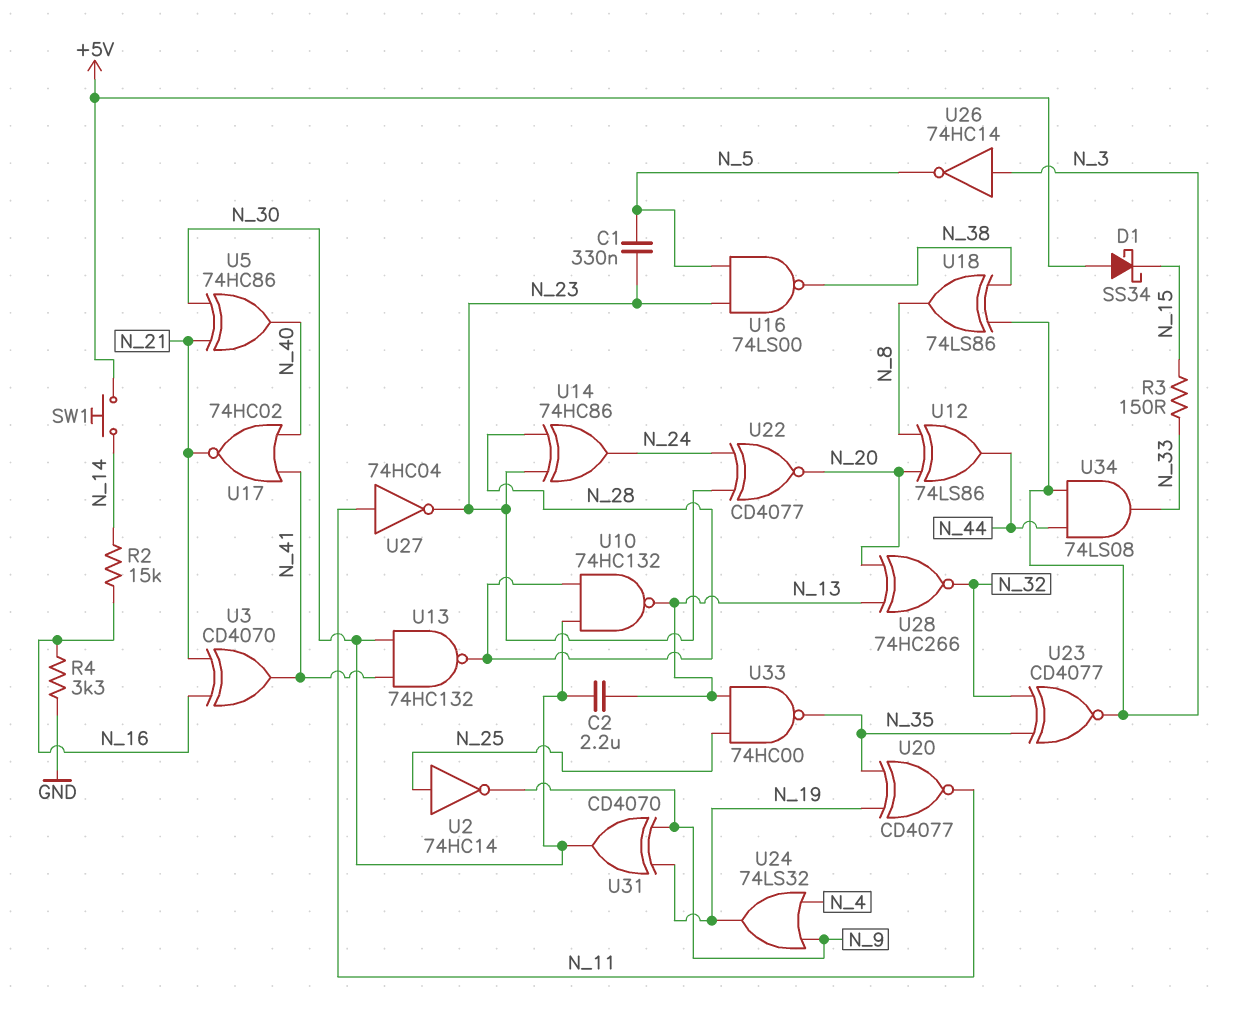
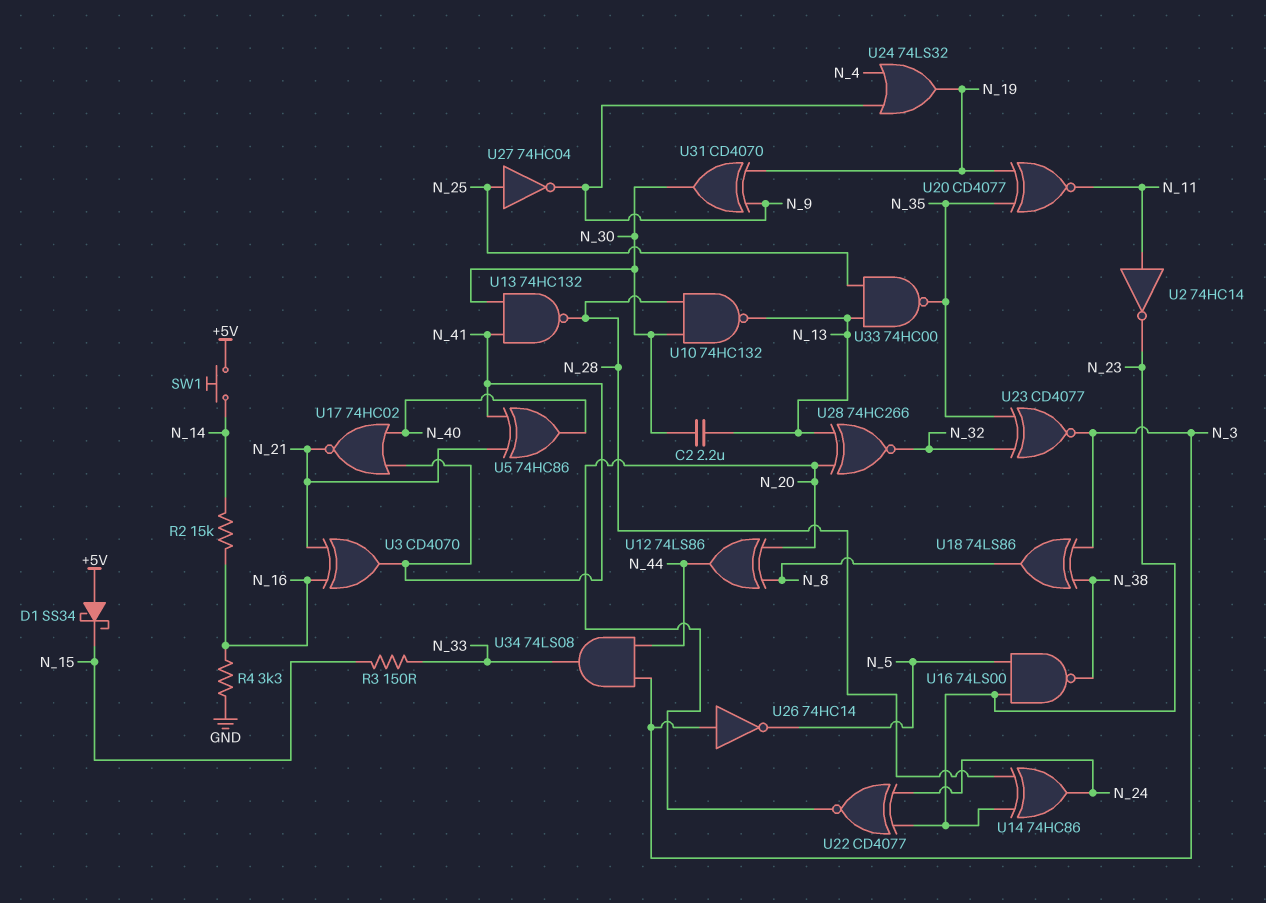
C1: 330nF (N_5, N_23) -> none
U2: NOT 74HC14 (in N_25, out N_9) -> NOT 74HC14 (in N_11, out N_23)
U5: XOR 74HC86 (in N_21, in N_30, out N_40) -> XOR 74HC86 (in N_21, in N_41, out N_40)
U27: NOT 74HC04 (in N_11, out N_23) -> NOT 74HC04 (in N_25, out N_9)

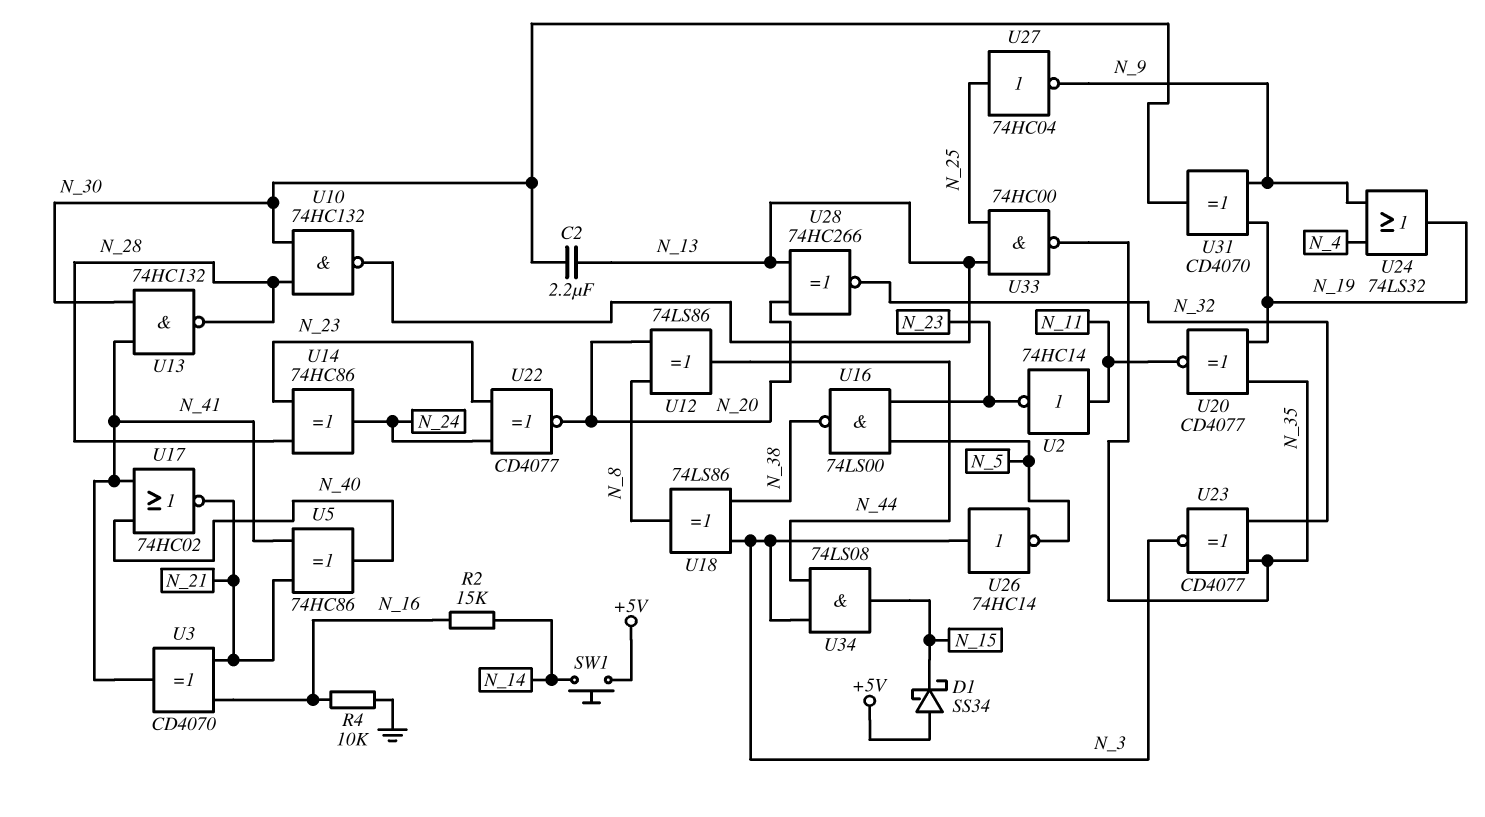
R3: 150 (N_15, N_33) -> none
R4: 3.3k (GND, N_16) -> 10k (GND, N_16)
U34: AND 74LS08 (in N_3, in N_44, out N_33) -> AND 74LS08 (in N_3, in N_44, out N_15)

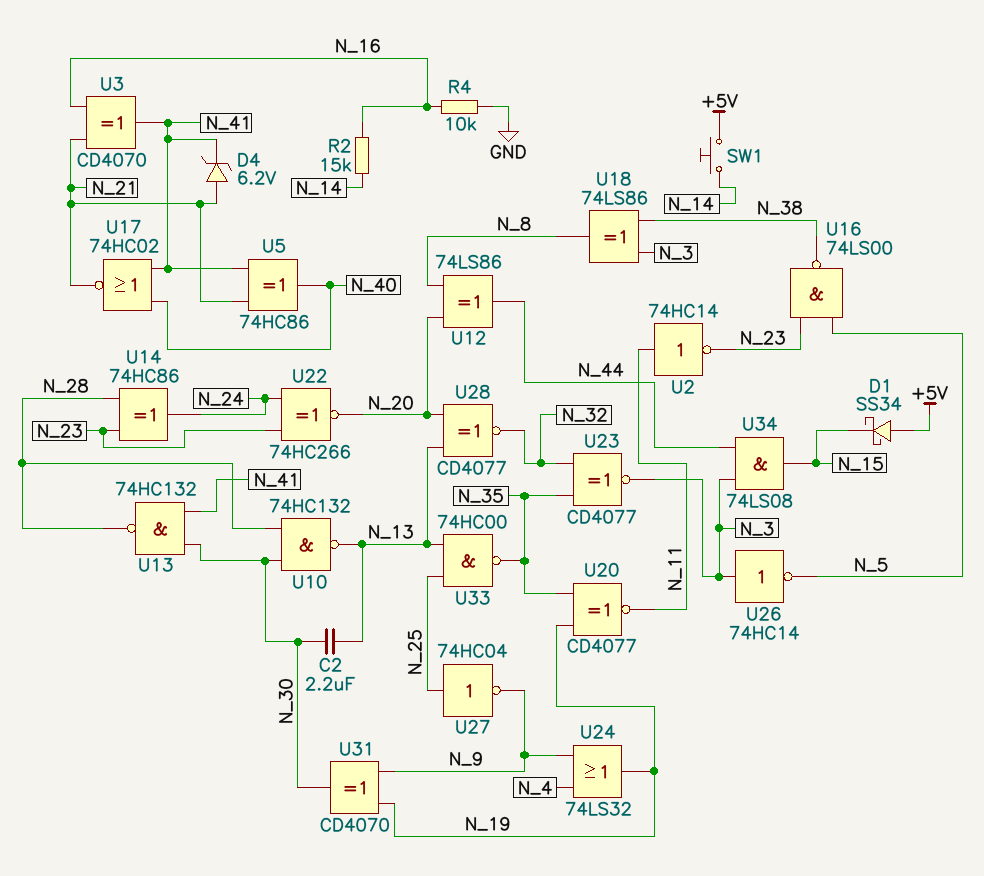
D4: none -> zener 6.2V (A N_21, K N_41)
U22: XNOR CD4077 (in N_23, in N_24, out N_20) -> XNOR 74HC266 (in N_23, in N_24, out N_20)
U28: XNOR 74HC266 (in N_13, in N_20, out N_32) -> XNOR CD4077 (in N_13, in N_20, out N_32)

